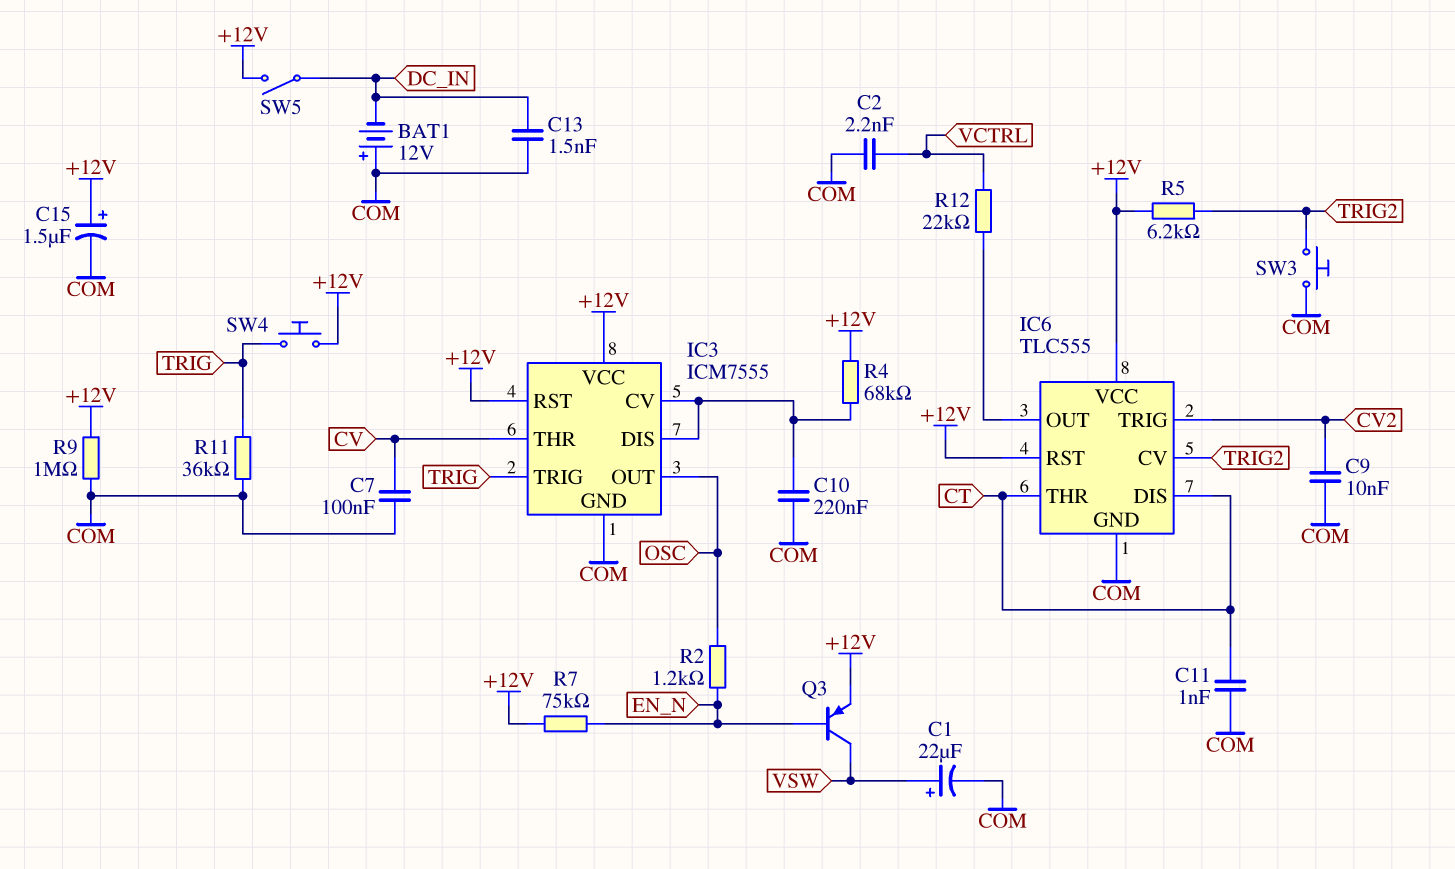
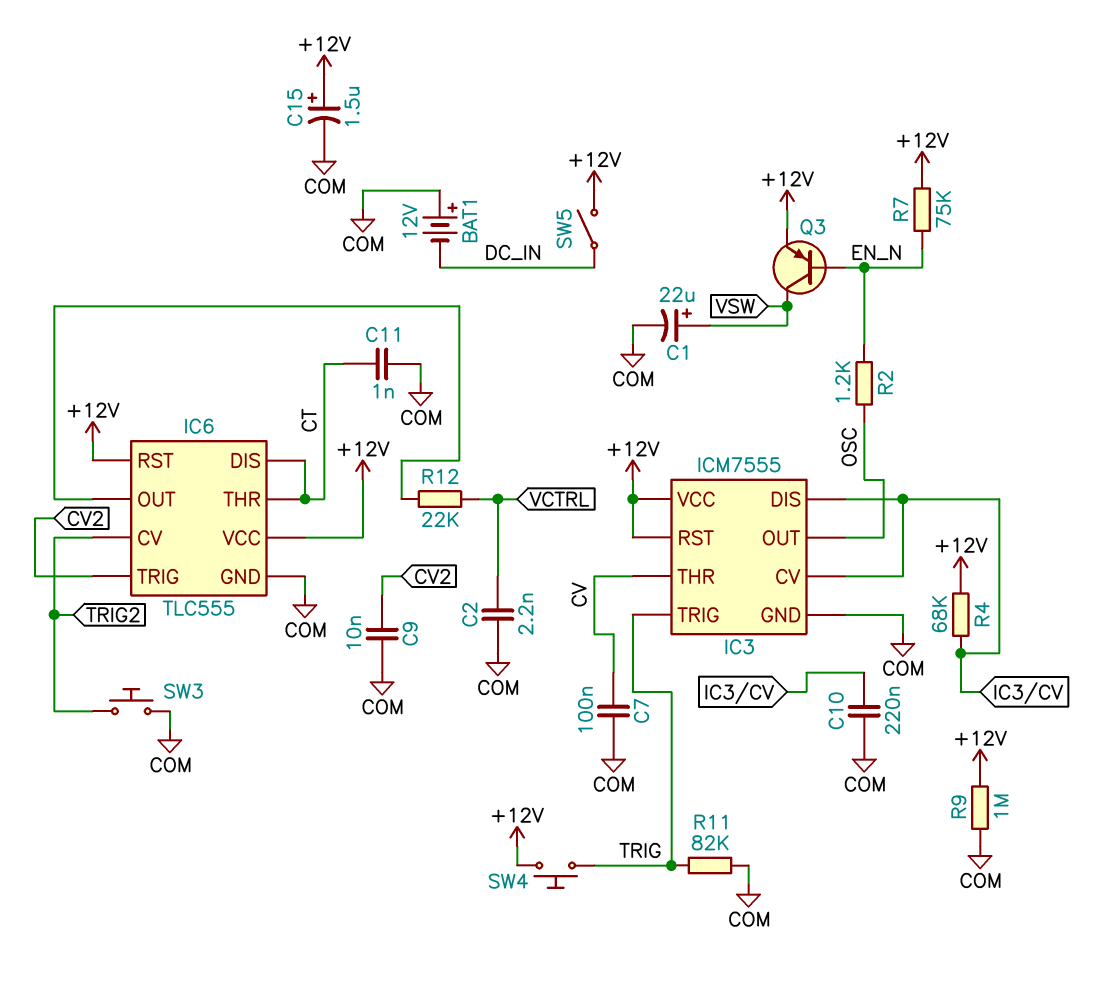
C13: 1.5nF (COM, DC_IN) -> none
R5: 6.2k (+12V, TRIG2) -> none
R11: 36k (COM, TRIG) -> 82k (COM, TRIG)

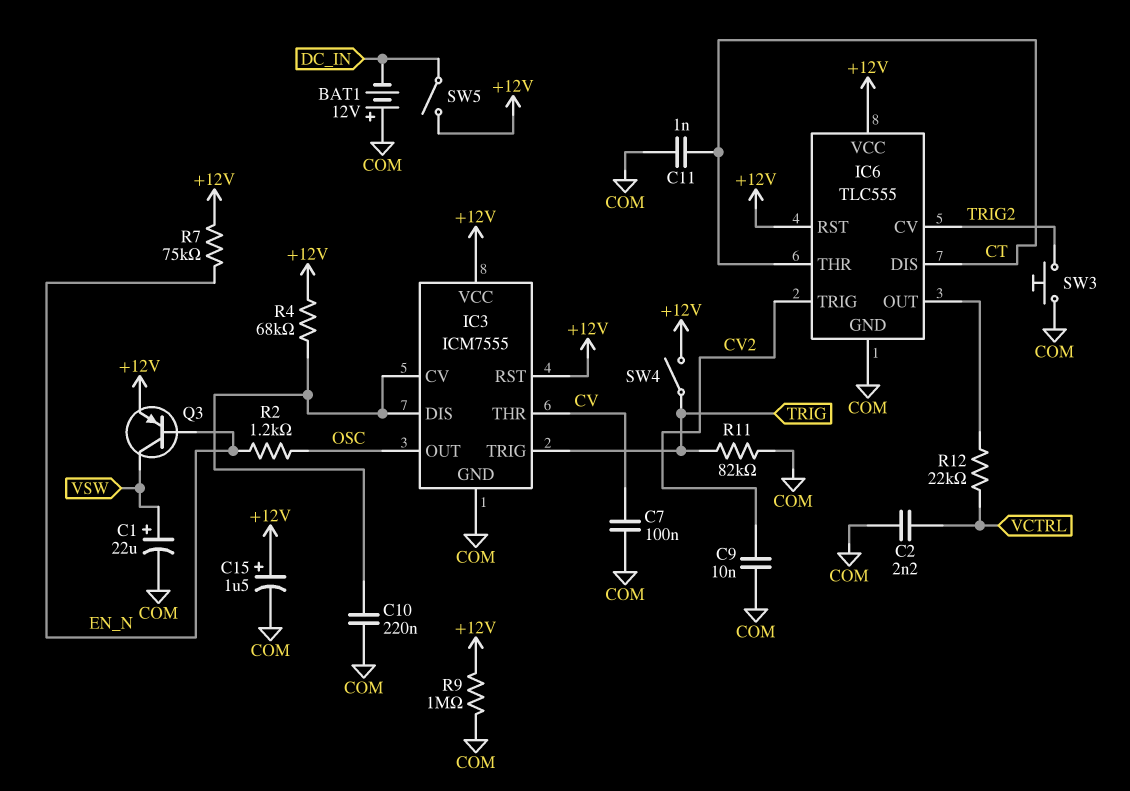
SW4: button (+12V, TRIG) -> switch (+12V, TRIG)

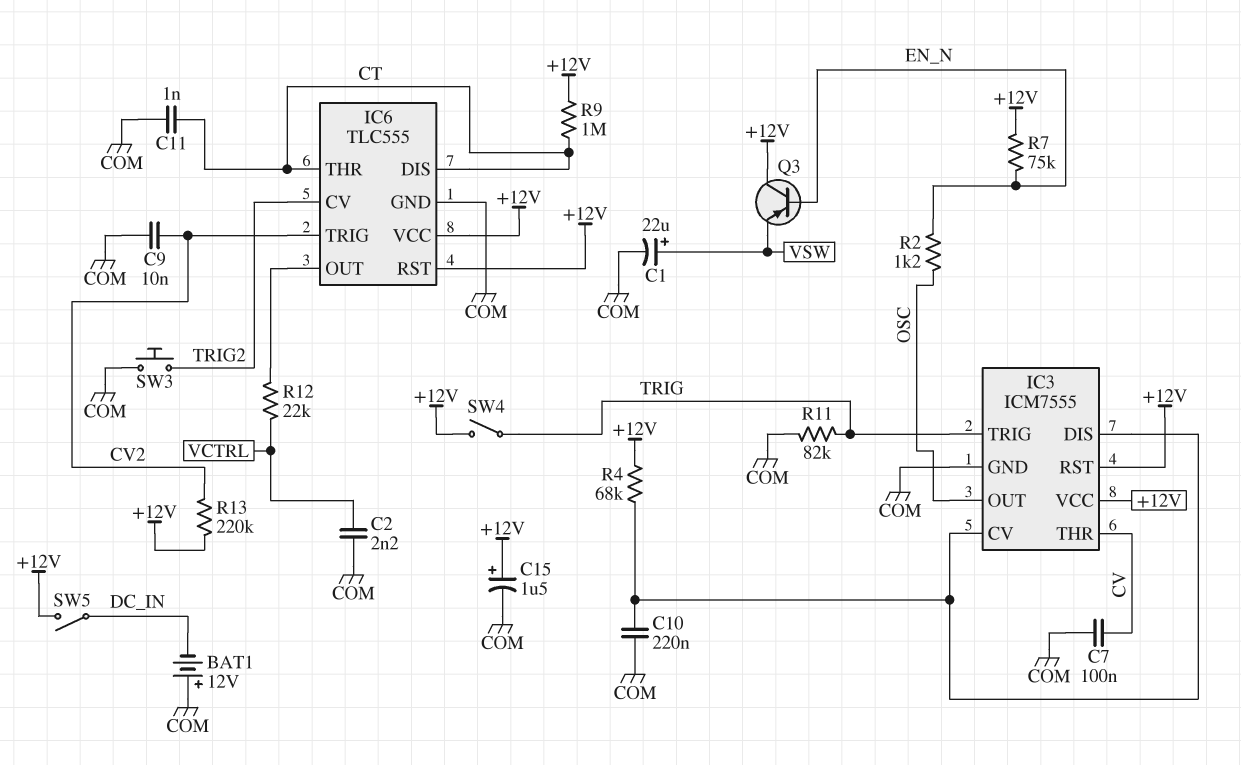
Q3: PNP (B EN_N, C VSW, E +12V) -> PNP (B EN_N, C +12V, E VSW)
R9: 1M (+12V, COM) -> 1M (+12V, CT)
R13: none -> 220k (+12V, CV2)

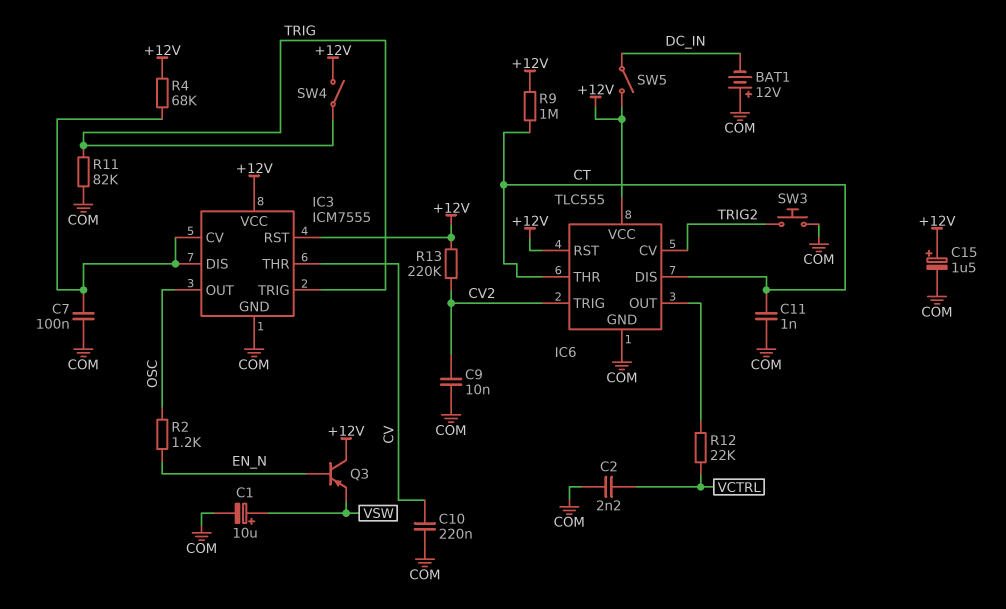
C1: 22uF (plus VSW, minus COM) -> 10uF (plus VSW, minus COM)
C7: 100nF (COM, CV) -> 100nF (COM, IC3/CV)
C10: 220nF (COM, IC3/CV) -> 220nF (COM, CV)
R7: 75k (+12V, EN_N) -> none

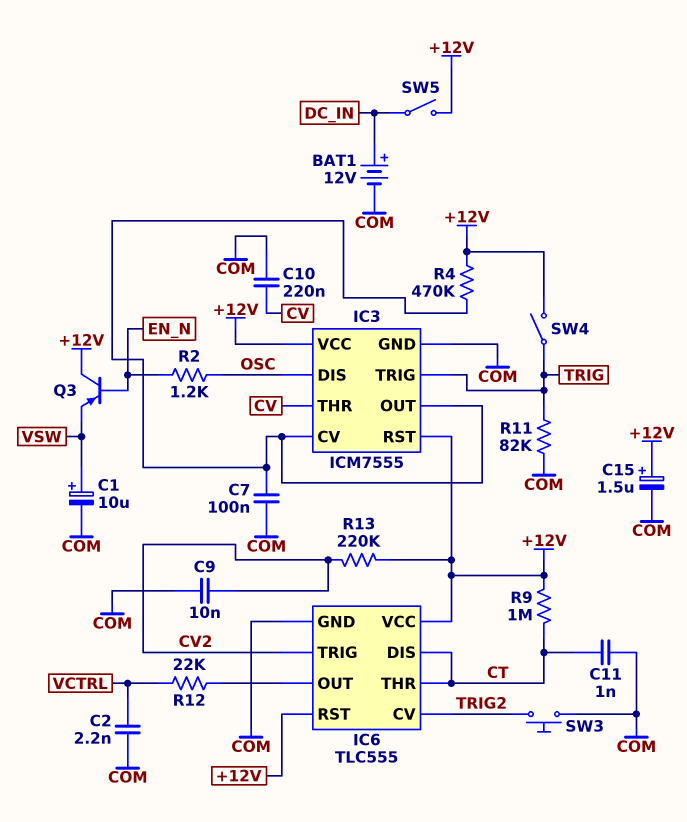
BAT1: 12V (plus COM, minus DC_IN) -> 12V (plus DC_IN, minus COM)
IC3 pin DIS: IC3/CV -> OSC
IC3 pin OUT: OSC -> IC3/CV
R4: 68k (+12V, IC3/CV) -> 470k (+12V, IC3/CV)

